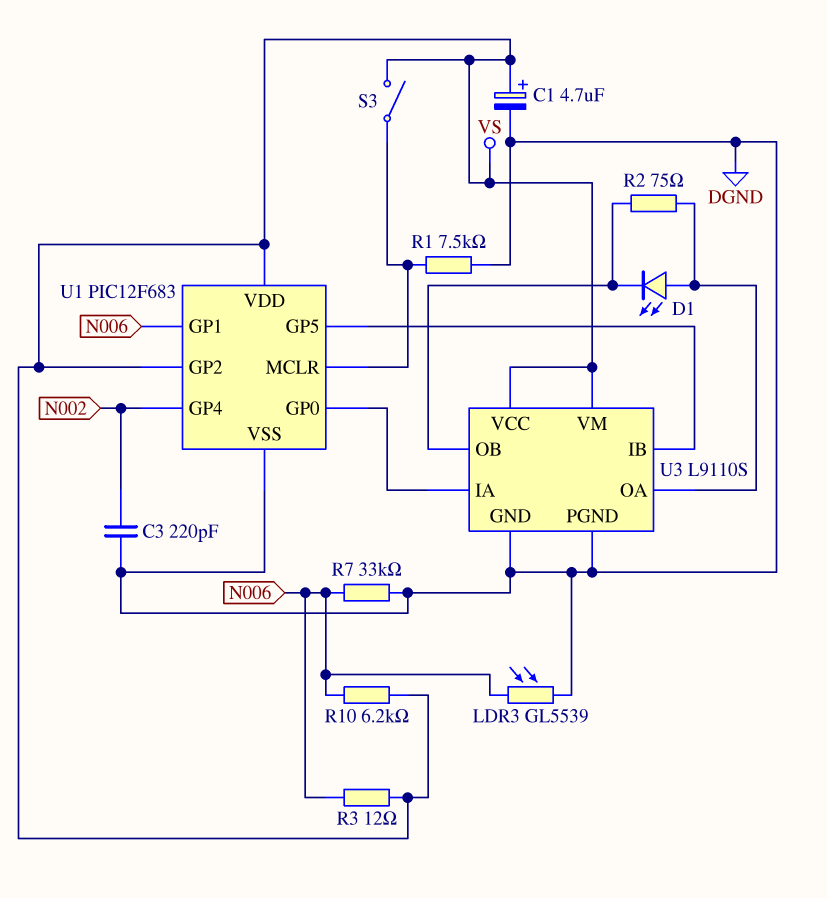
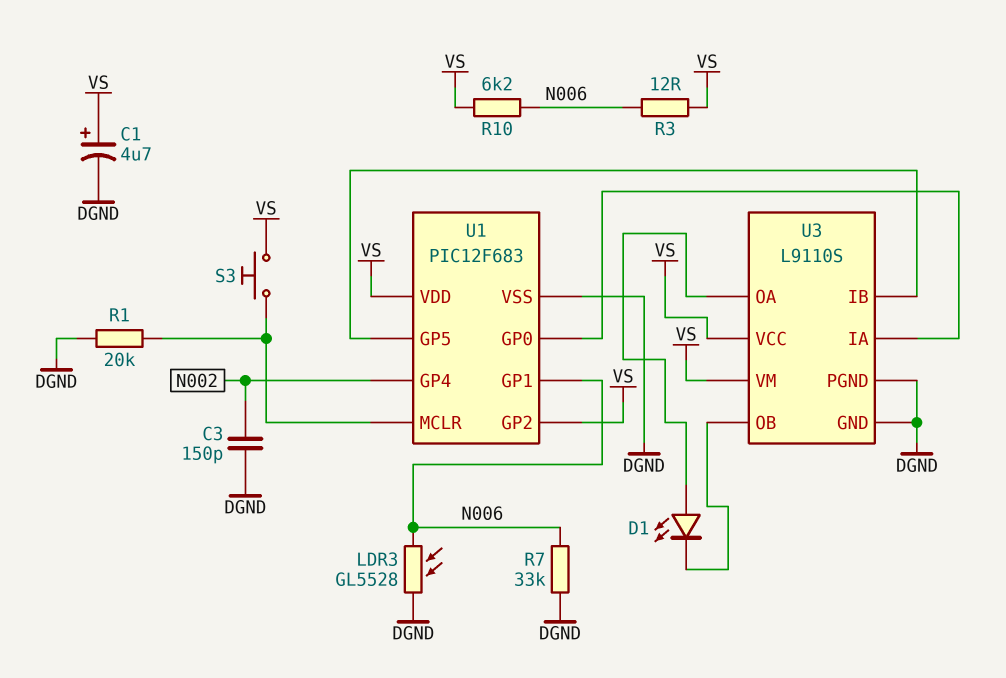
C3: 220pF (DGND, N002) -> 150pF (DGND, N002)
LDR3: GL5539 (DGND, N006) -> GL5528 (DGND, N006)
R1: 7.5k (DGND, U1/MCLR) -> 20k (DGND, U1/MCLR)
R2: 75 (U3/OA, U3/OB) -> none
S3: switch (U1/MCLR, VS) -> button (U1/MCLR, VS)

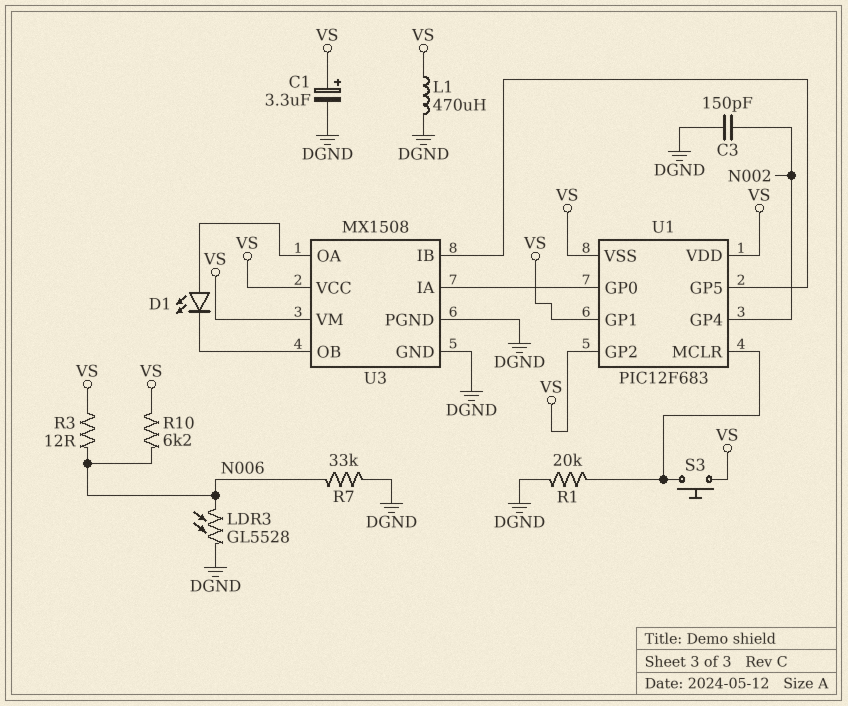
C1: 4.7uF (plus VS, minus DGND) -> 3.3uF (plus VS, minus DGND)
L1: none -> 470uH (DGND, VS)
U1 pin GP1: N006 -> VS
U1 pin VSS: DGND -> VS
U3: L9110S -> MX1508

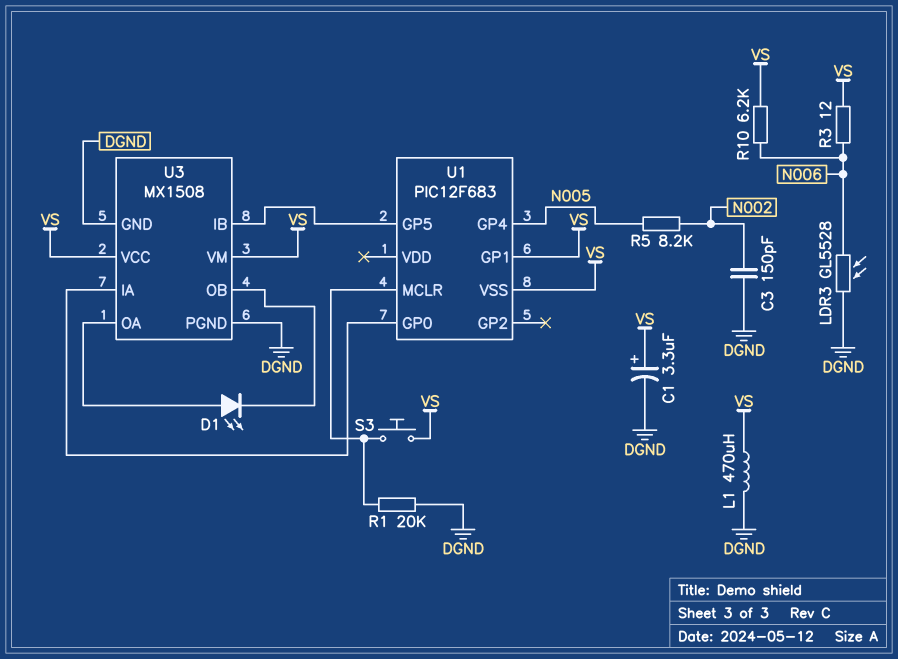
R5: none -> 8.2k (N002, N005)
R7: 33k (DGND, N006) -> none
U1 pin GP2: VS -> none
U1 pin GP4: N002 -> N005
U1 pin VDD: VS -> none

